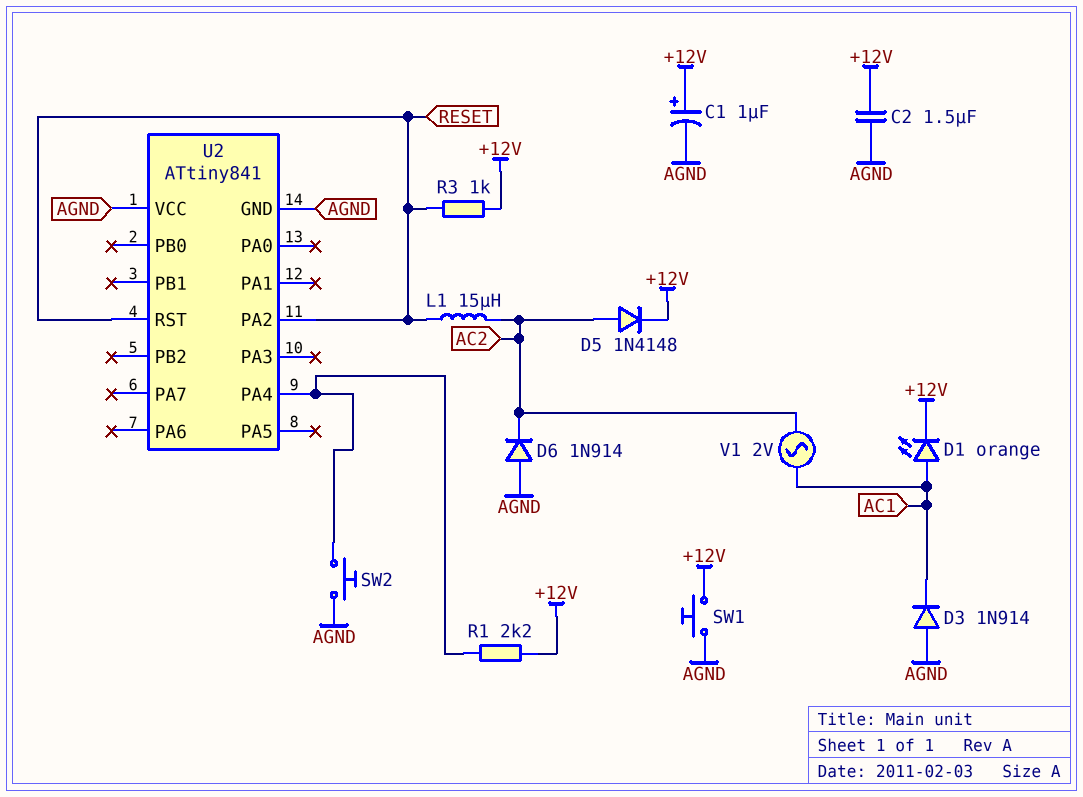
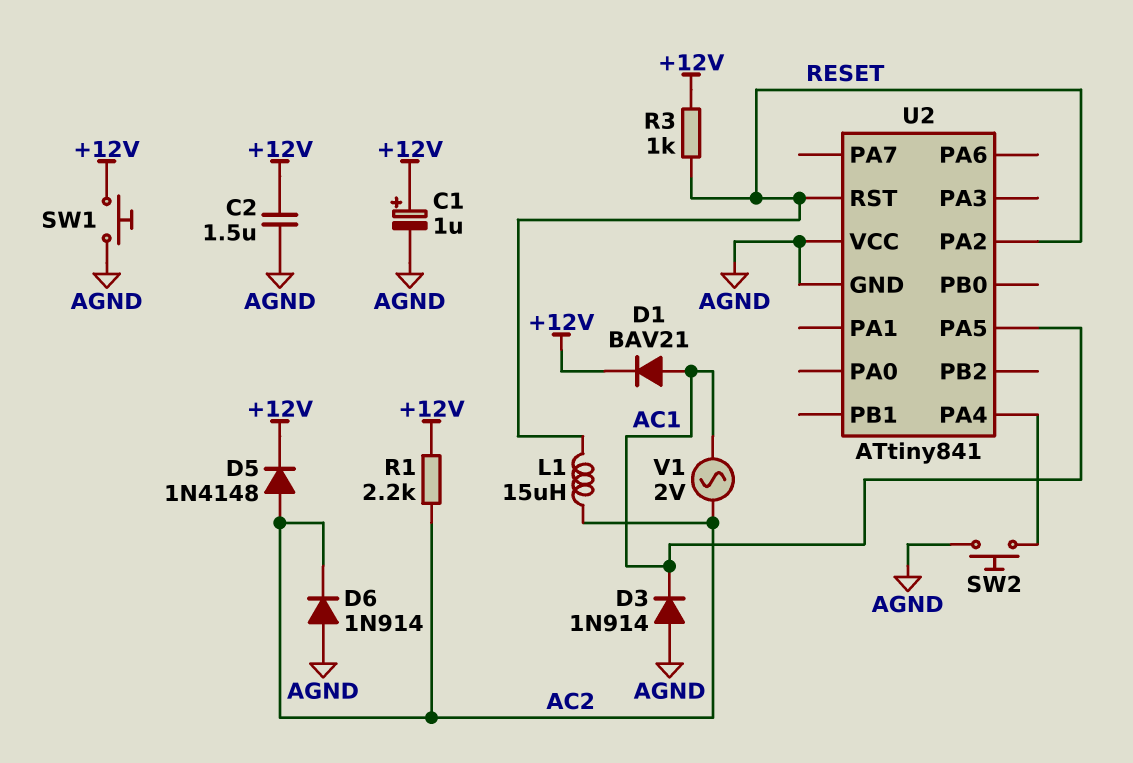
D1: LED orange (A AC1, K +12V) -> diode BAV21 (A AC1, K +12V)
R1: 2.2k (+12V, U2/PA4) -> 2.2k (+12V, AC2)
U2 pin PA5: none -> AC1

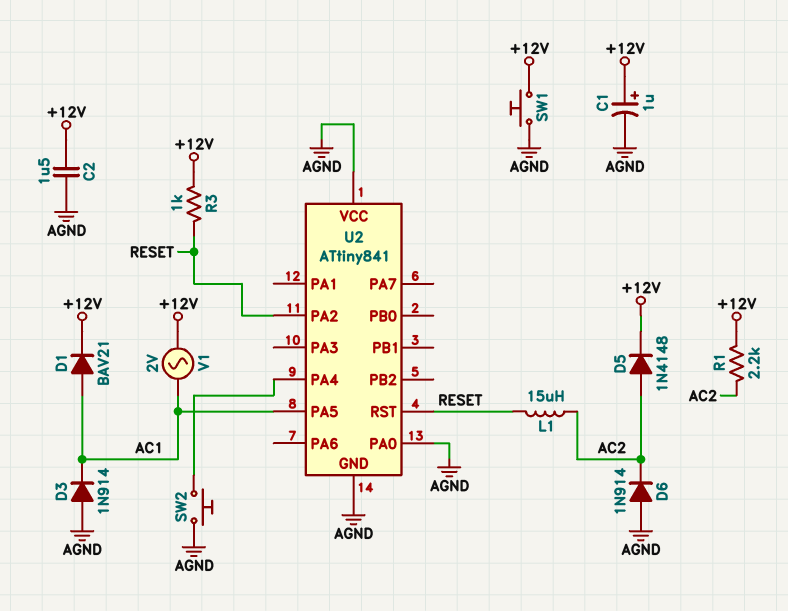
U2 pin PA0: none -> AGND
V1: AC 2V (AC1, AC2) -> AC 2V (+12V, AC1)

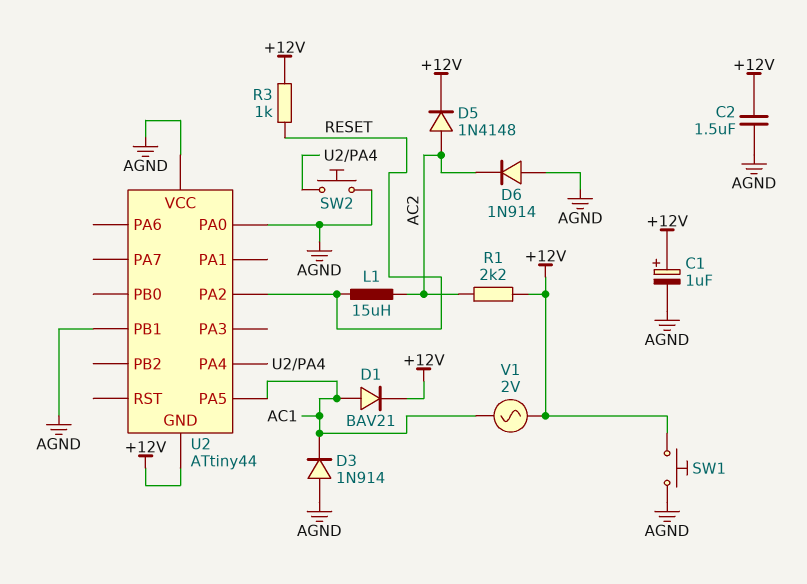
U2: ATtiny841 -> ATtiny44
U2 pin GND: AGND -> +12V
U2 pin PB1: none -> AGND
U2 pin RST: RESET -> none

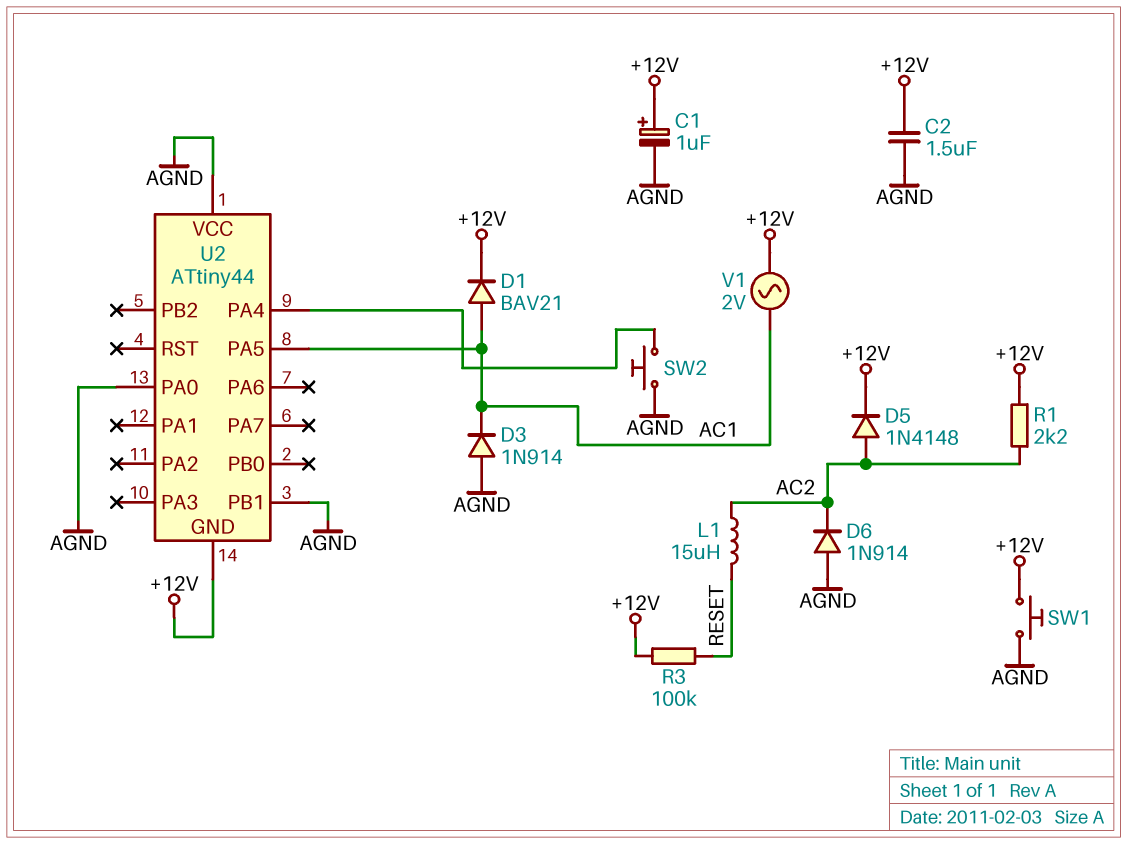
R3: 1k (+12V, RESET) -> 100k (+12V, RESET)
U2 pin PA2: RESET -> none

